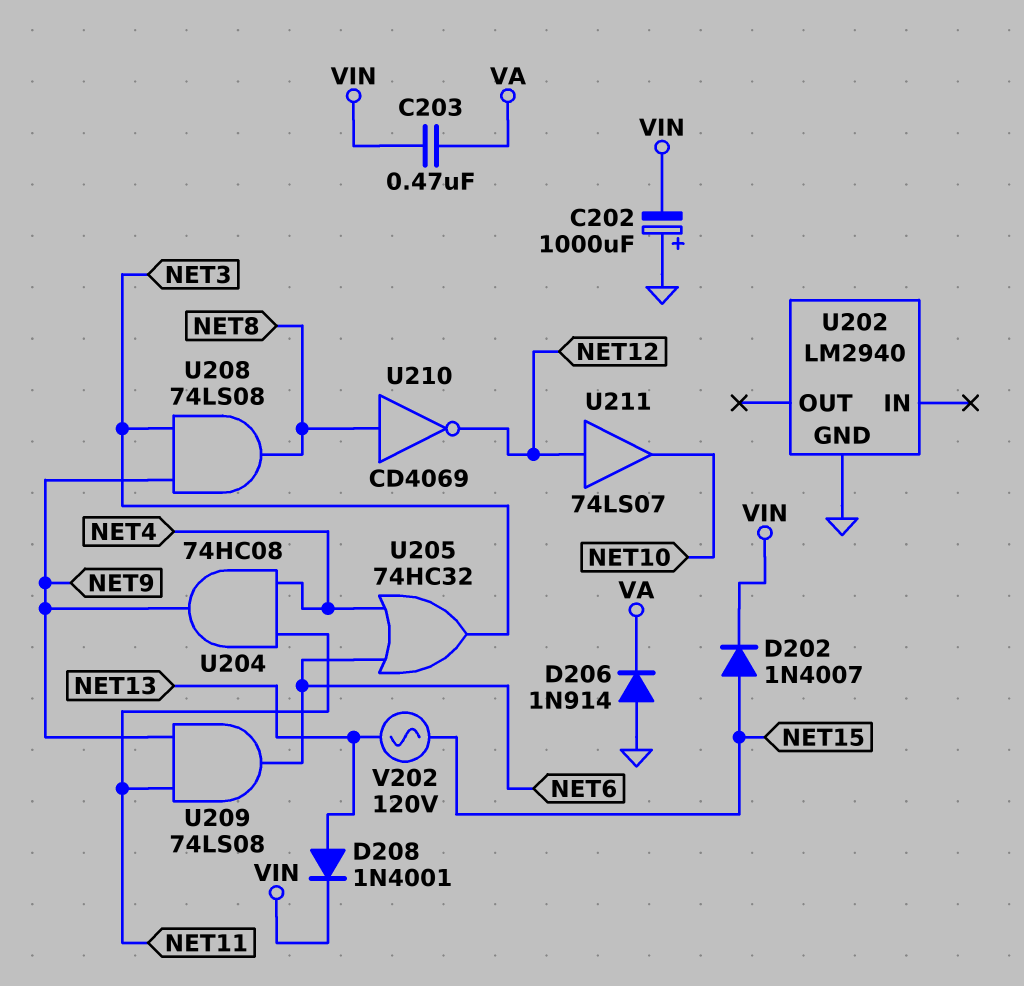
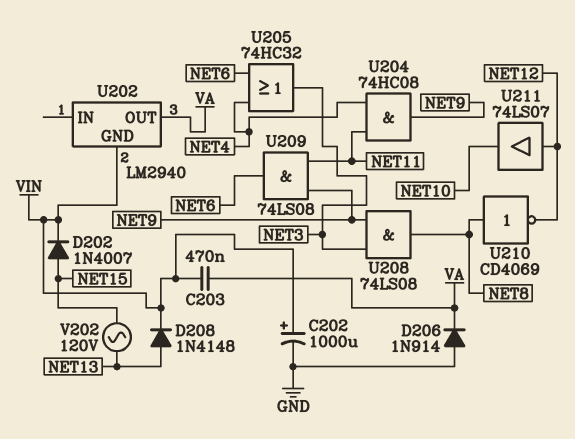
C202: 1000uF (plus GND, minus VIN) -> 1000uF (plus VIN, minus GND)
D208: diode 1N4001 (A NET13, K VIN) -> diode 1N4148 (A NET13, K VIN)
U202 pin GND: GND -> VIN
U202 pin OUT: none -> VA

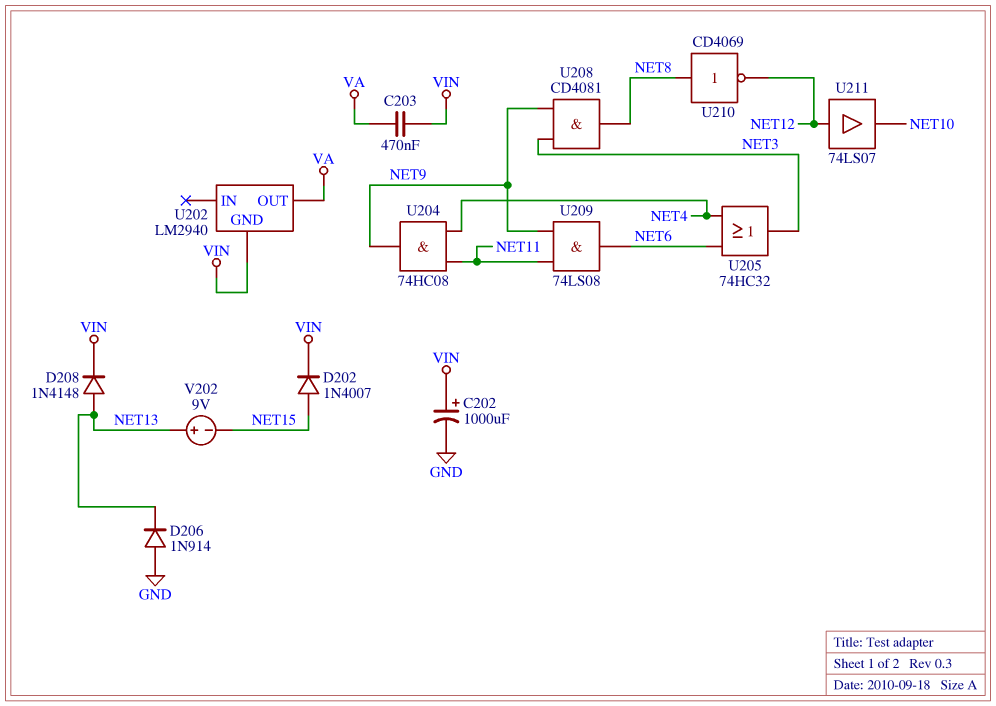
D206: diode 1N914 (A GND, K VA) -> diode 1N914 (A GND, K NET13)
U208: AND 74LS08 (in NET3, in NET9, out NET8) -> AND CD4081 (in NET3, in NET9, out NET8)
V202: AC 120V (NET13, NET15) -> 9V (plus NET13, minus NET15)

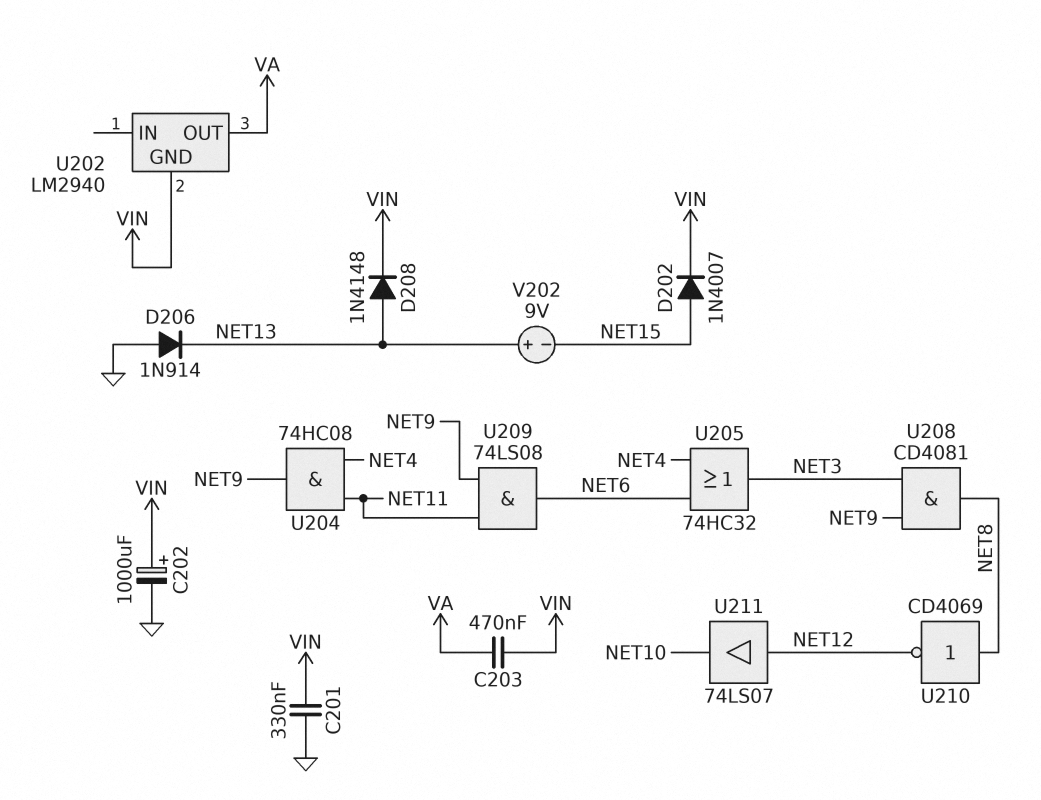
C201: none -> 330nF (GND, VIN)

